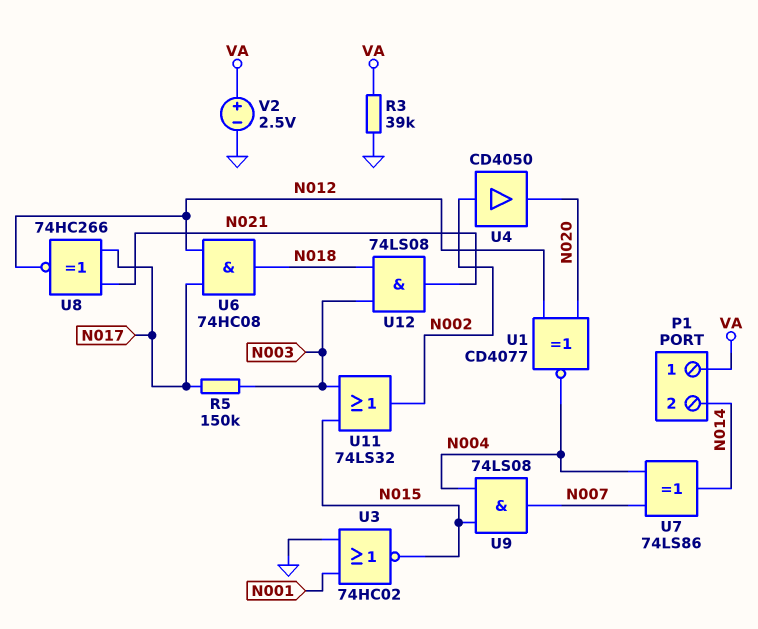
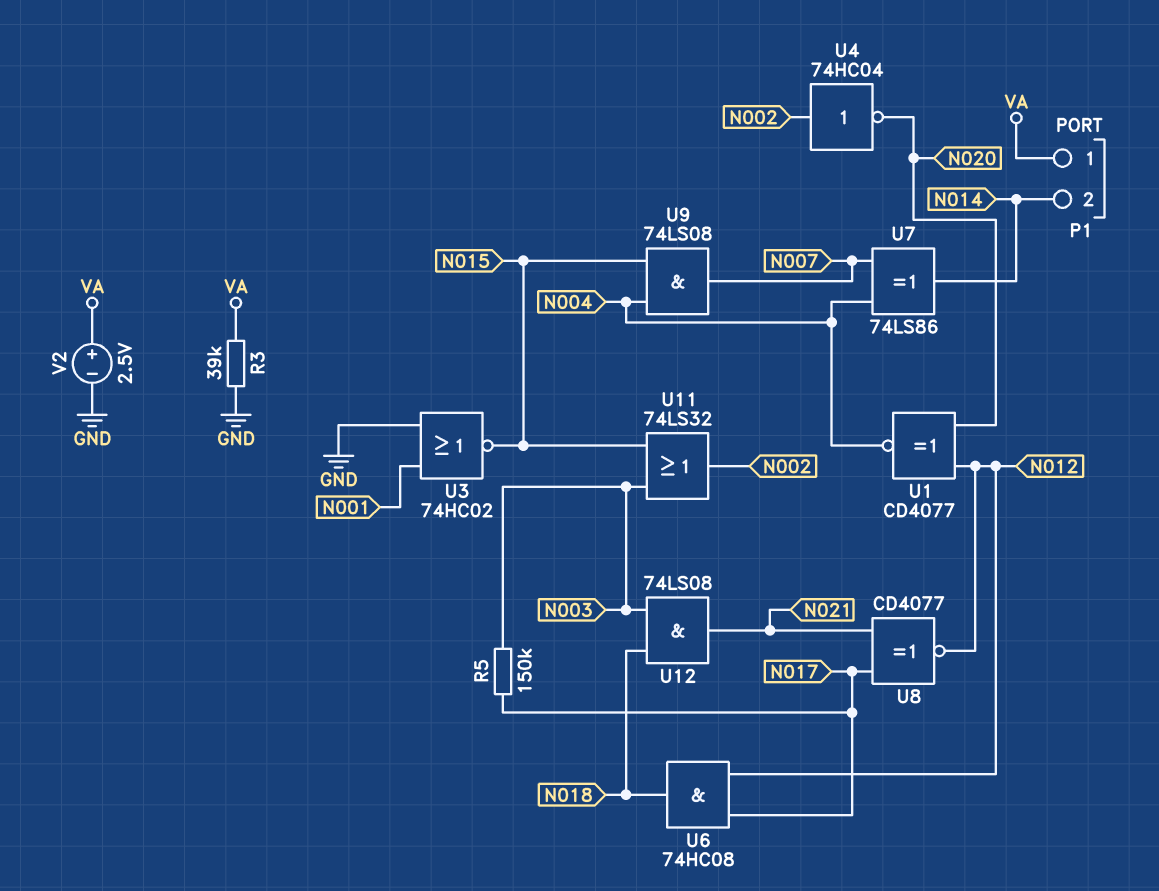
U4: buffer CD4050 (in N002, out N020) -> NOT 74HC04 (in N002, out N020)
U8: XNOR 74HC266 (in N017, in N021, out N012) -> XNOR CD4077 (in N017, in N021, out N012)

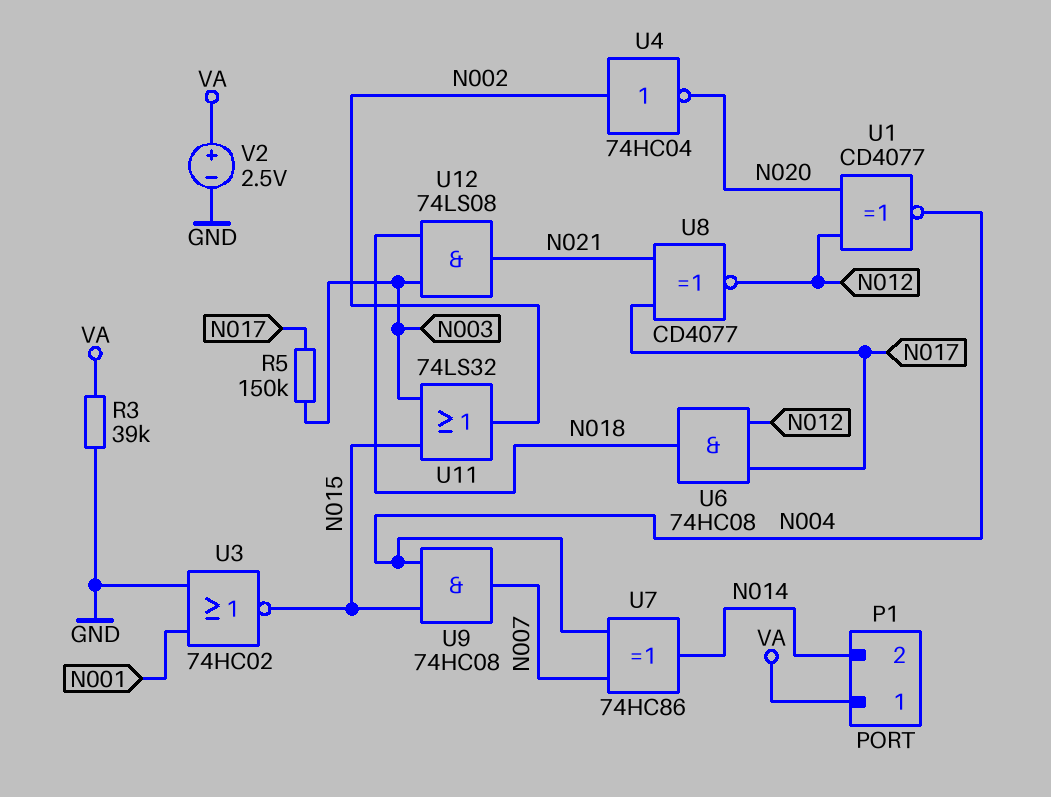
U7: XOR 74LS86 (in N004, in N007, out N014) -> XOR 74HC86 (in N004, in N007, out N014)
U9: AND 74LS08 (in N004, in N015, out N007) -> AND 74HC08 (in N004, in N015, out N007)

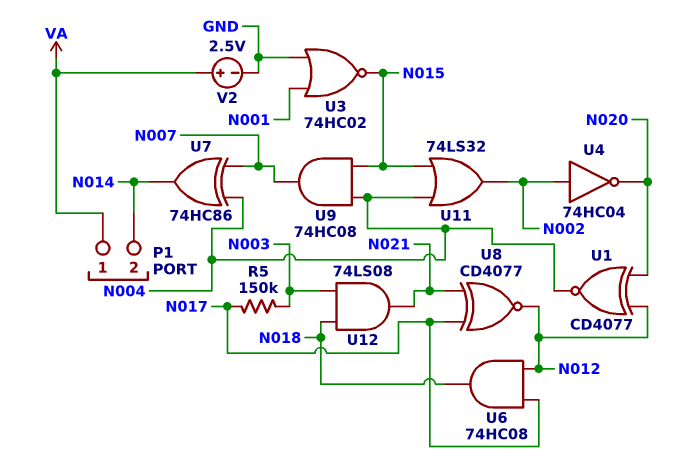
R3: 39k (GND, VA) -> none
U11: OR 74LS32 (in N003, in N015, out N002) -> OR 74LS32 (in N004, in N015, out N002)

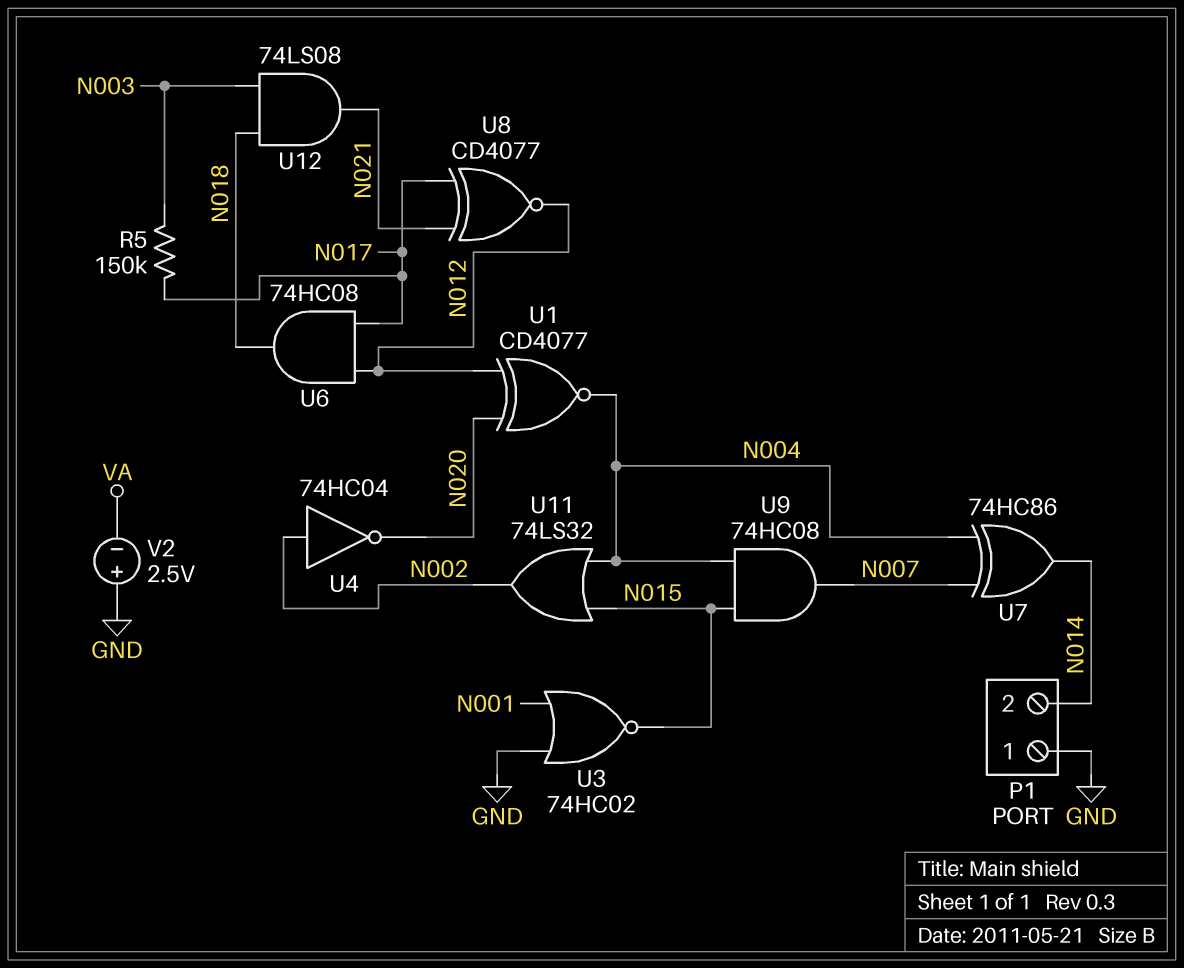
P1 pin 1: VA -> GND
V2: 2.5V (plus VA, minus GND) -> 2.5V (plus GND, minus VA)

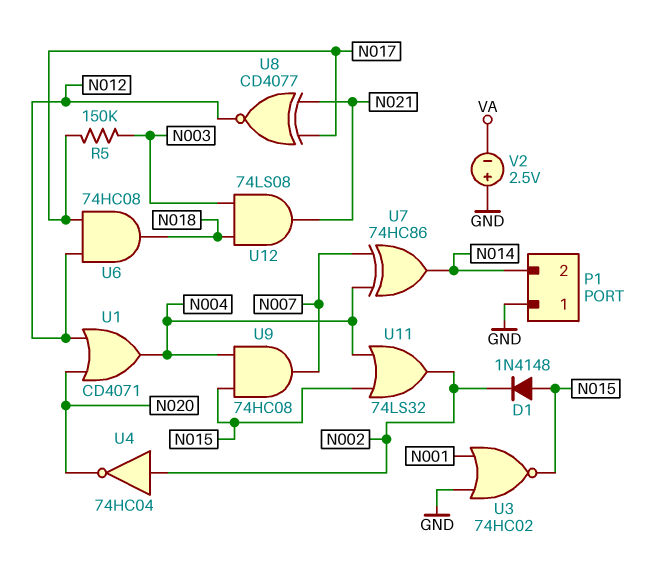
D1: none -> diode 1N4148 (A N015, K N002)
U1: XNOR CD4077 (in N012, in N020, out N004) -> OR CD4071 (in N012, in N020, out N004)

